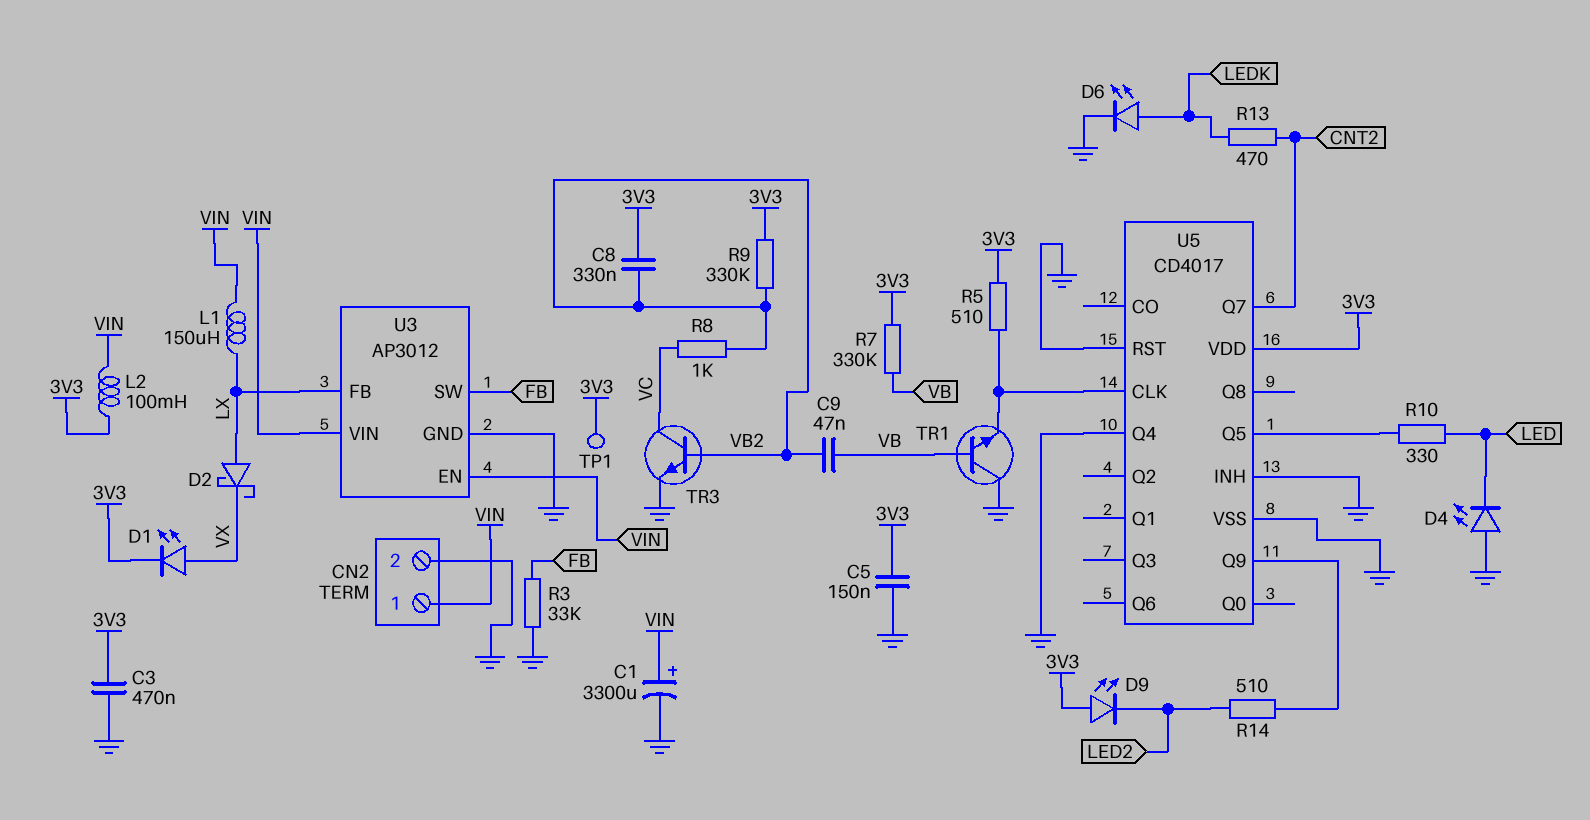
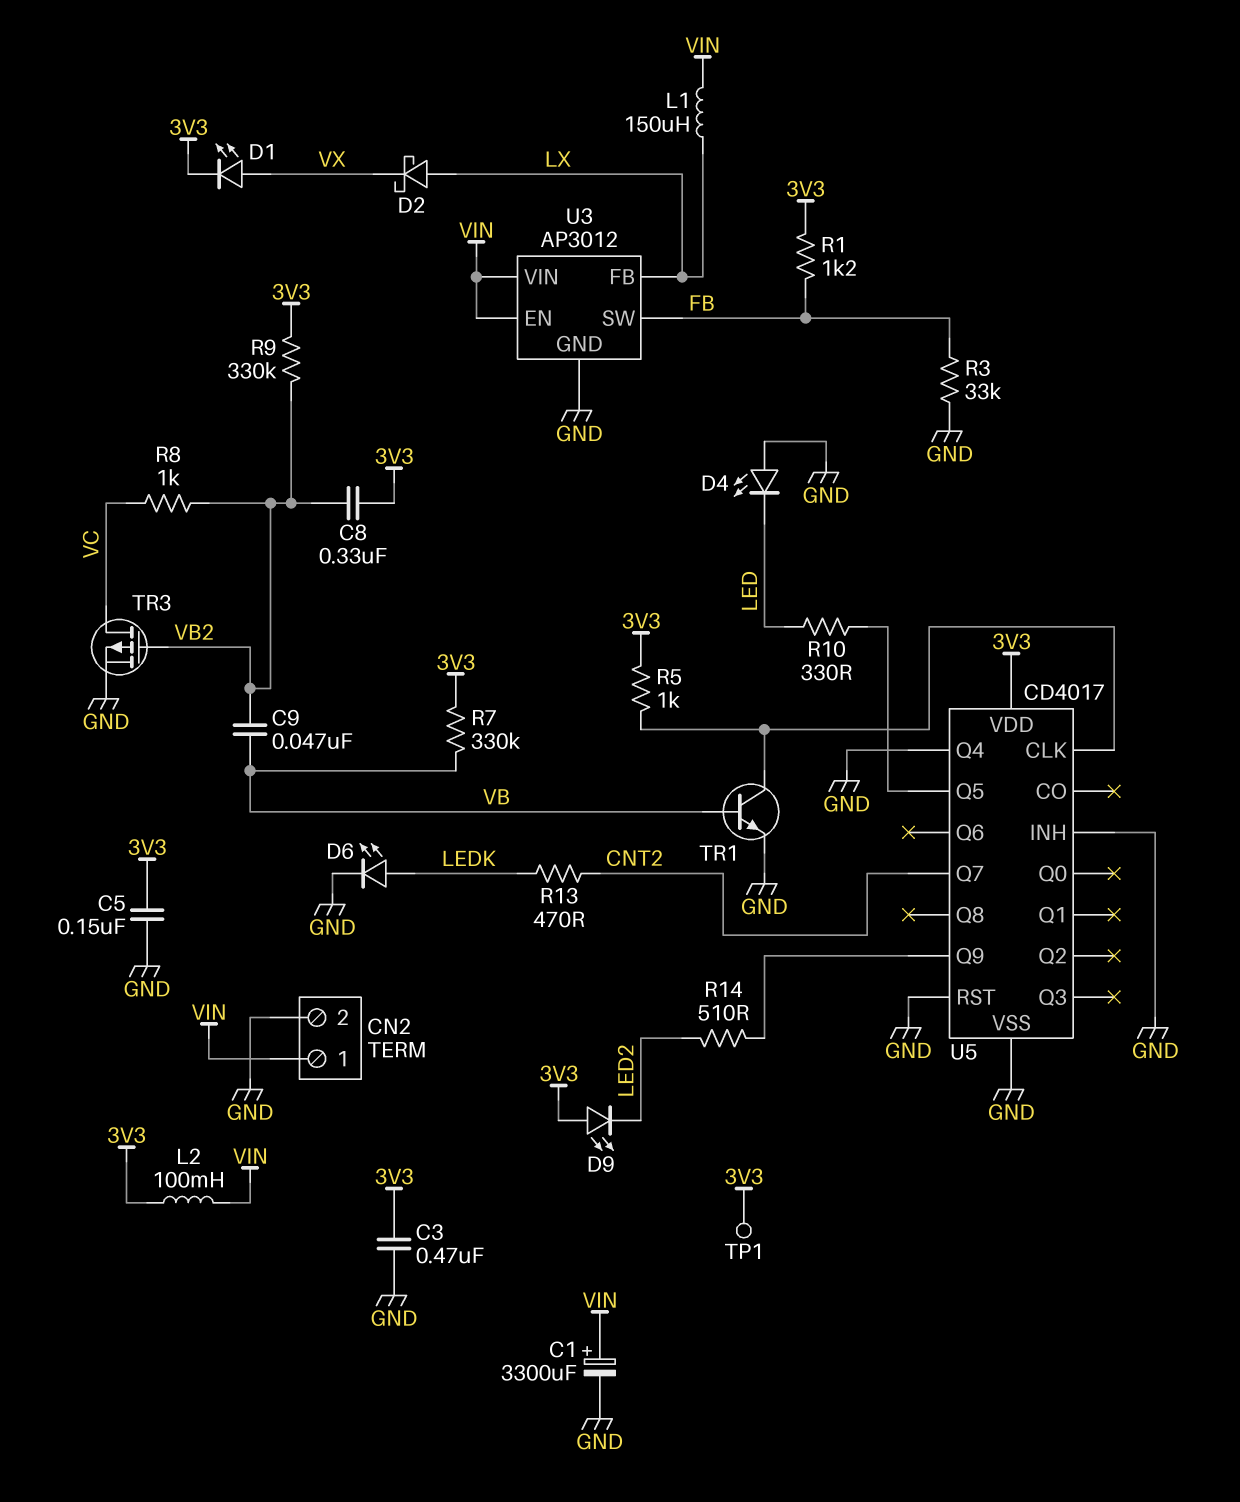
R1: none -> 1.2k (3V3, FB)
R5: 510 (3V3, U5/CLK) -> 1k (3V3, U5/CLK)
TR1: NPN (B VB, C GND, E U5/CLK) -> NPN (B VB, C U5/CLK, E GND)
TR3: NPN (B VB2, C VC, E GND) -> PMOS (G VB2, D VC, S GND)

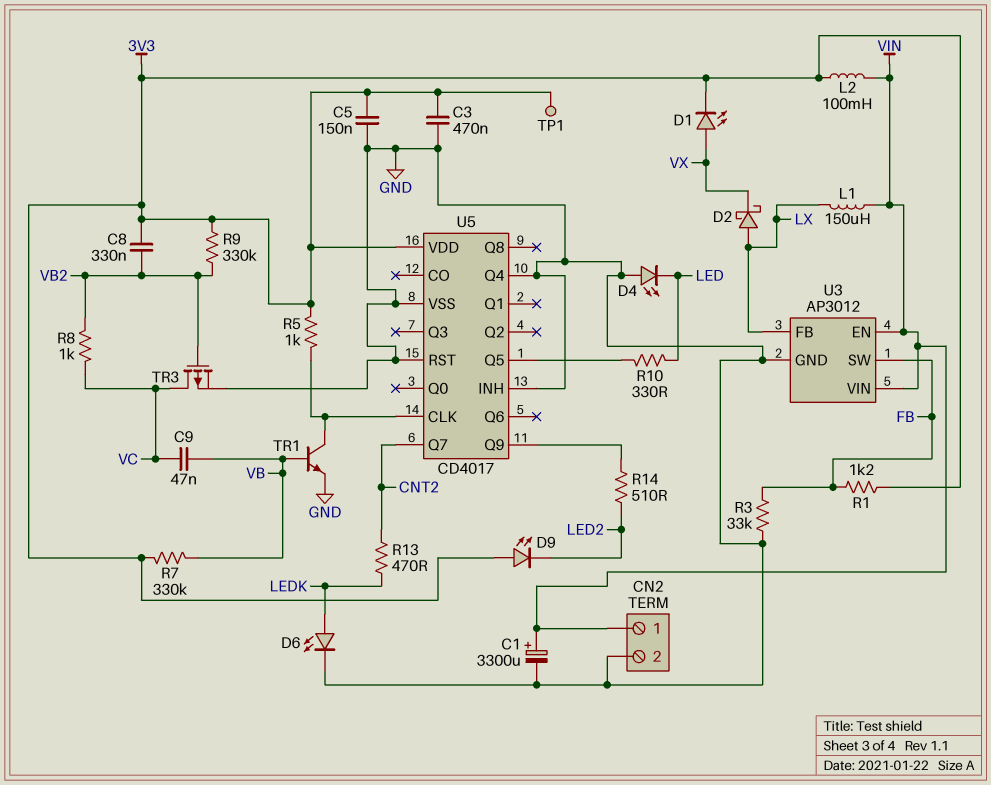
C9: 47nF (VB, VB2) -> 47nF (VB, VC)

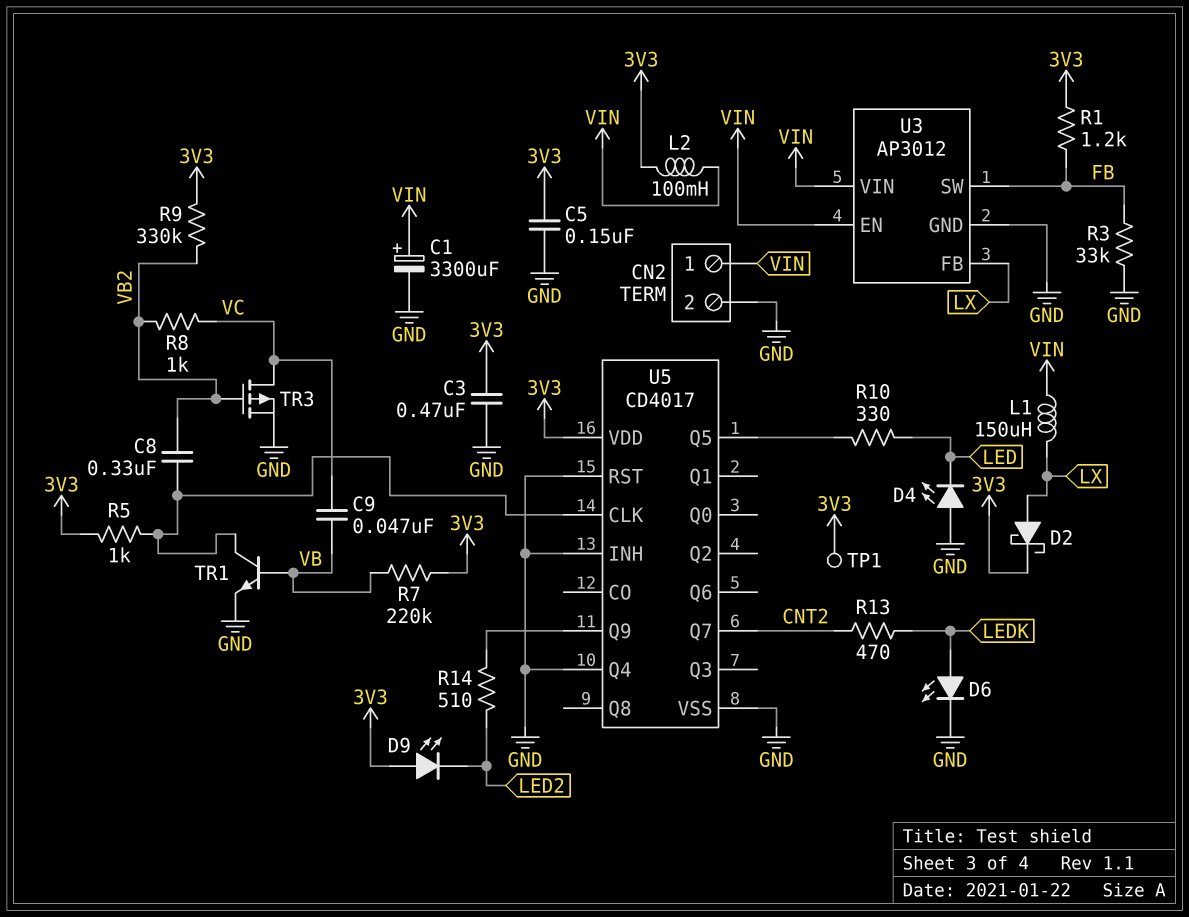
C8: 330nF (3V3, VB2) -> 330nF (U5/CLK, VB2)
D1: LED (A VX, K 3V3) -> none
D2: schottky (A LX, K VX) -> schottky (A LX, K 3V3)
R7: 330k (3V3, VB) -> 220k (3V3, VB)

